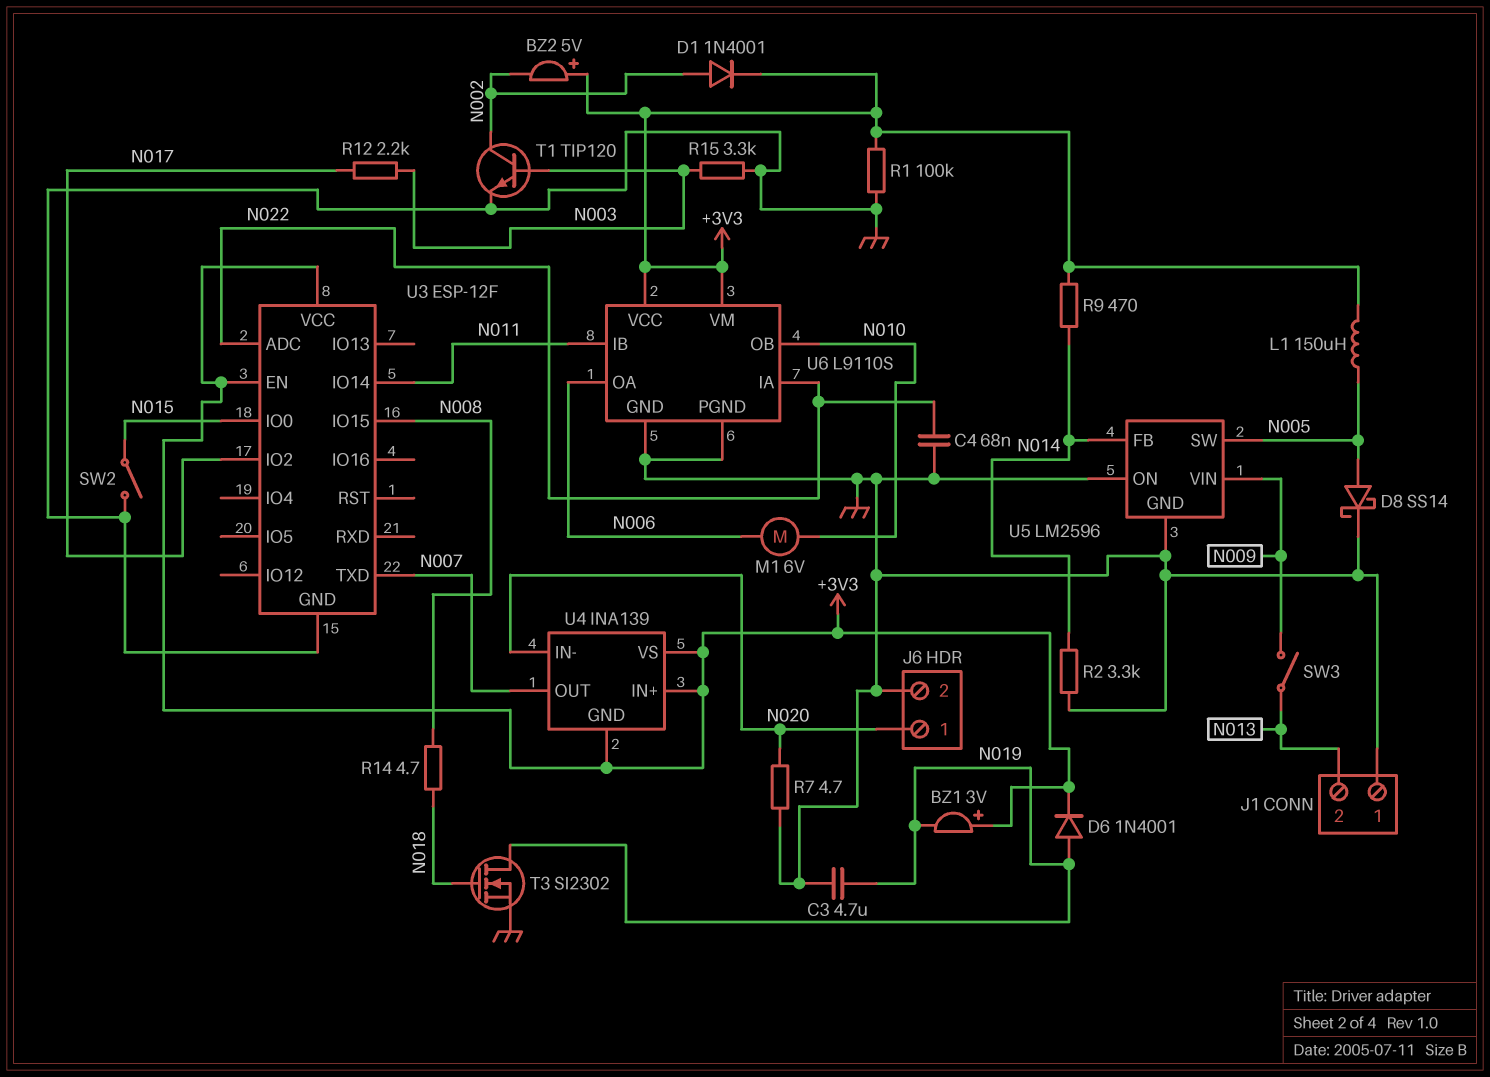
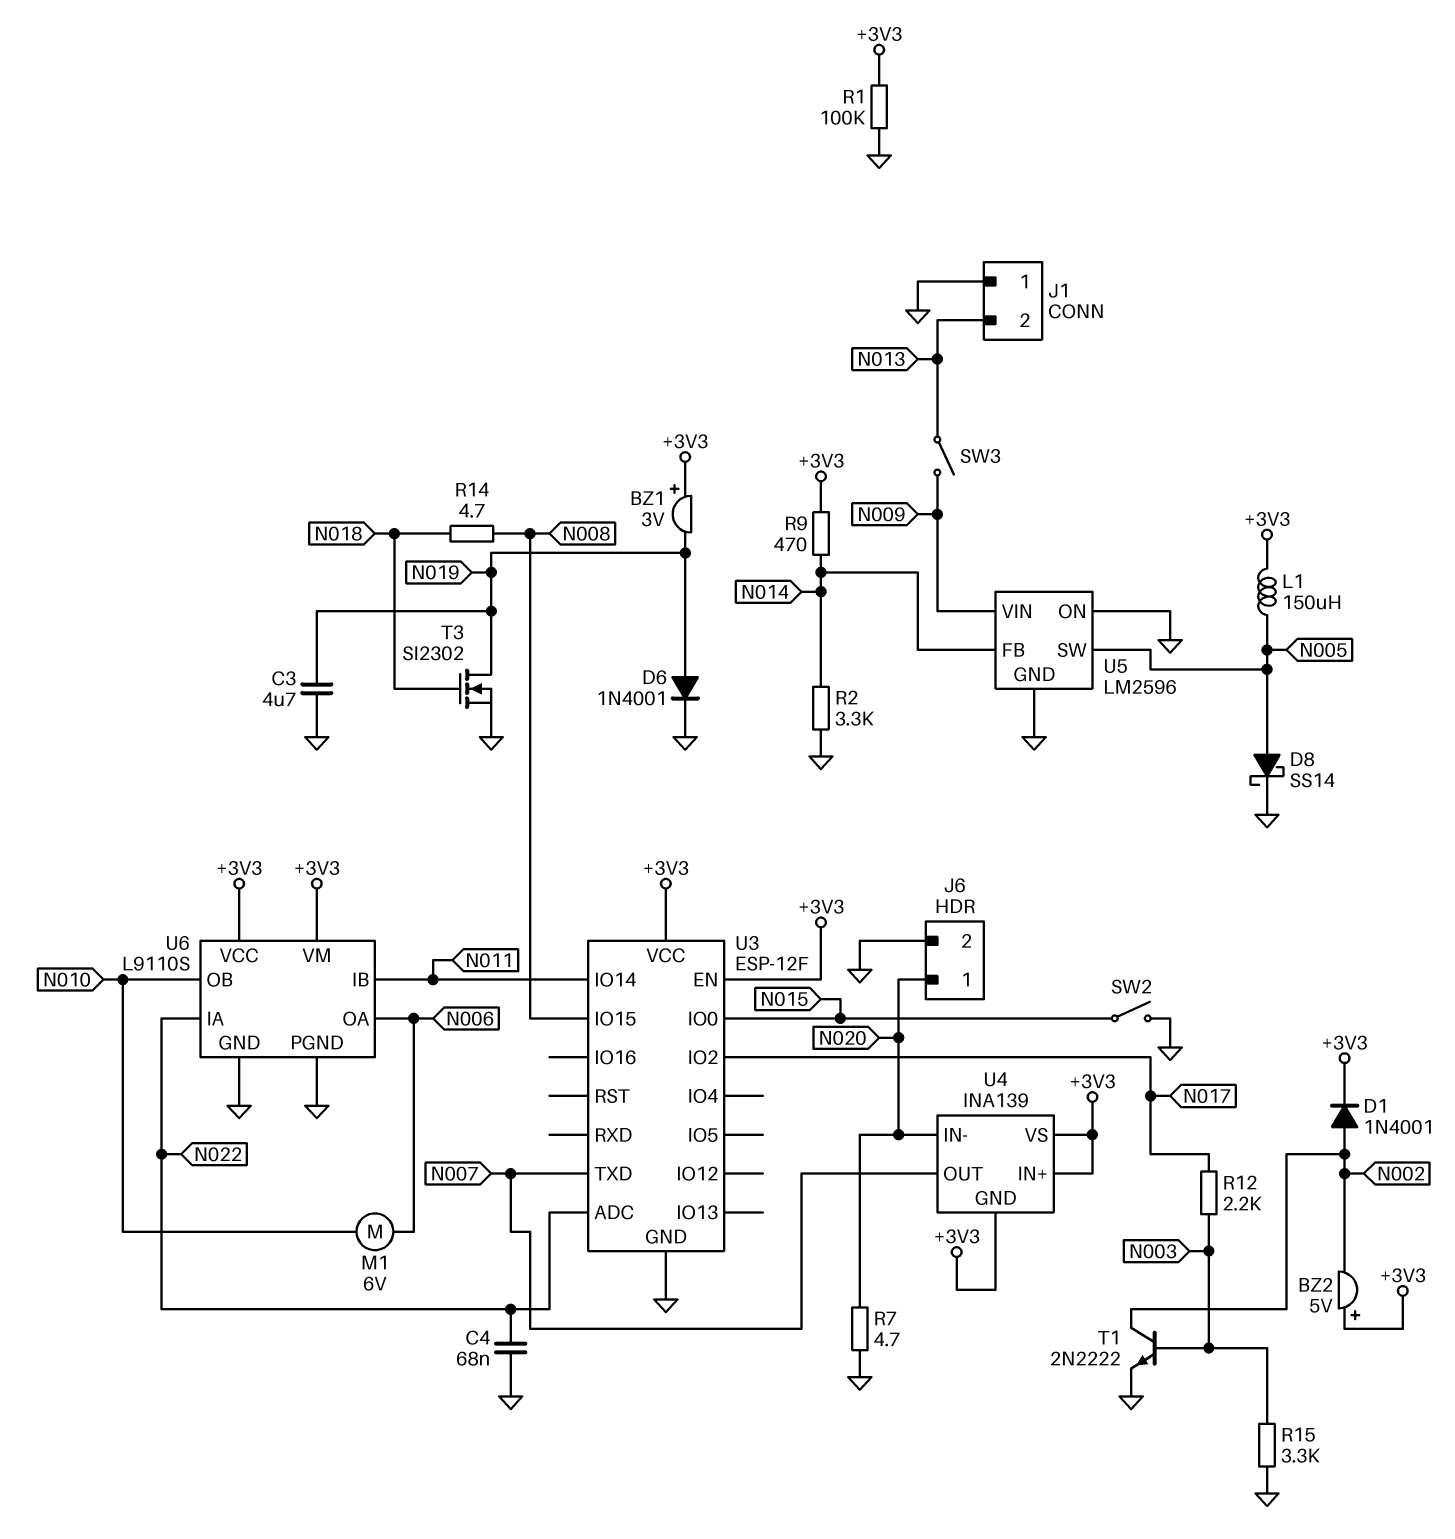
D6: diode 1N4001 (A N019, K +3V3) -> diode 1N4001 (A N019, K GND)
T1: NPN TIP120 (B N003, C N002, E GND) -> NPN 2N2222 (B N003, C N002, E GND)

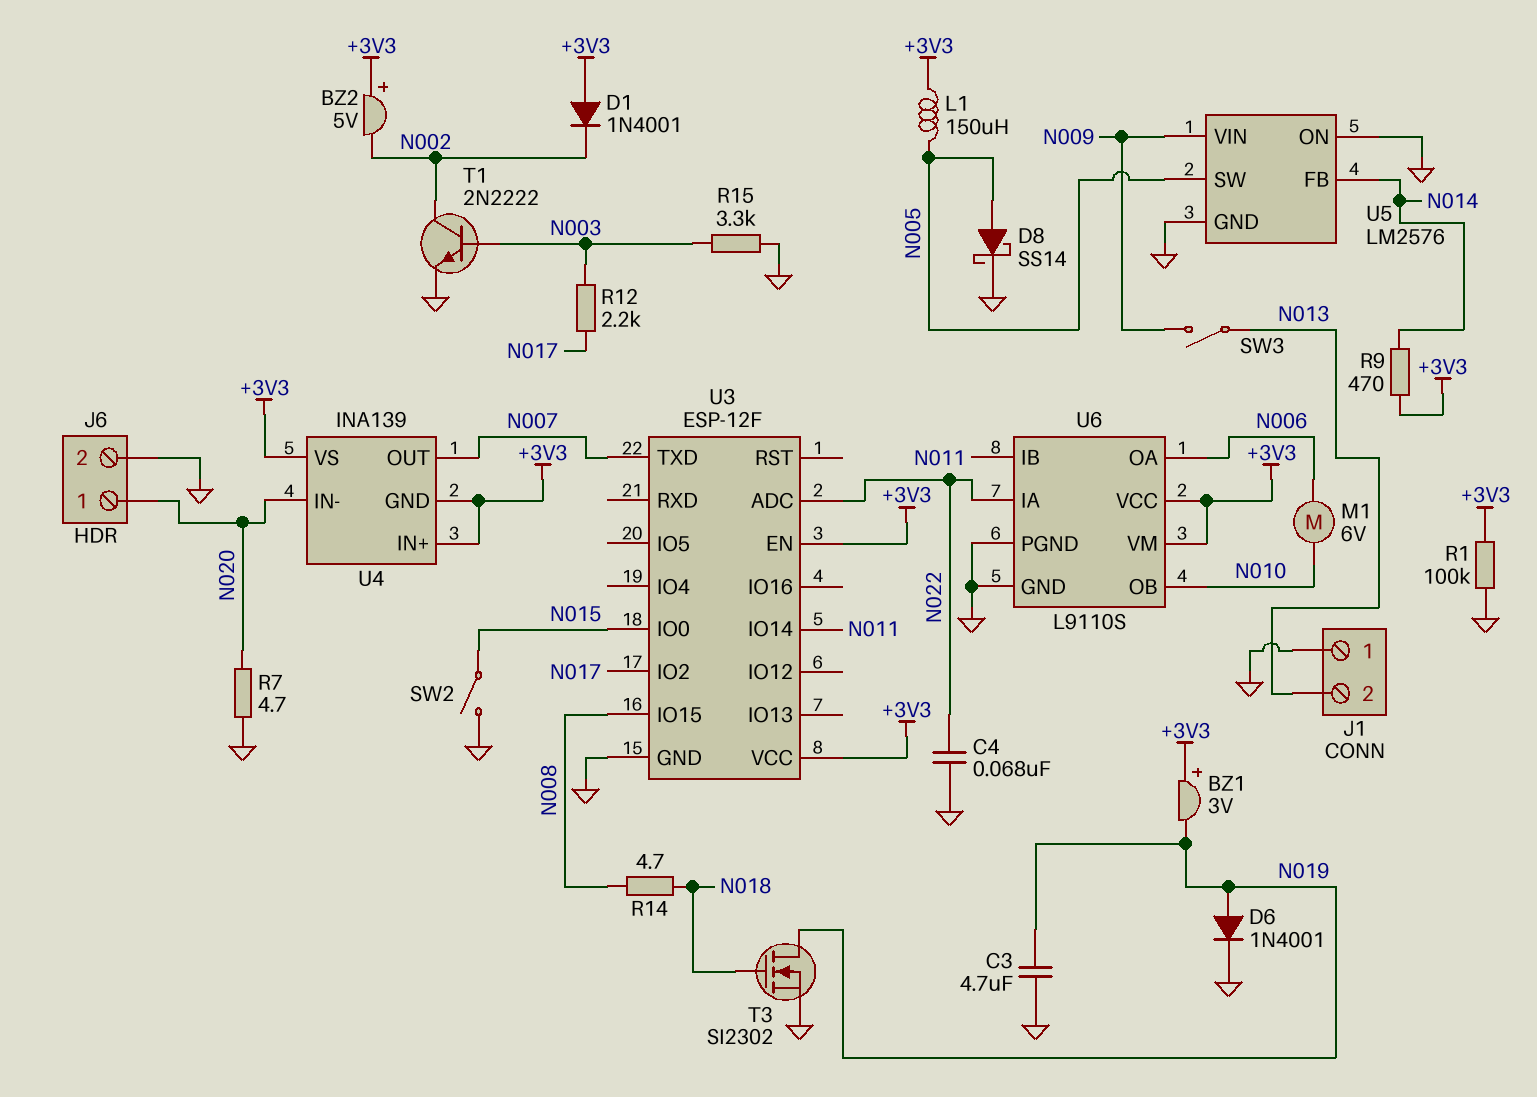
D1: diode 1N4001 (A N002, K +3V3) -> diode 1N4001 (A +3V3, K N002)
R2: 3.3k (GND, N014) -> none
U5: LM2596 -> LM2576

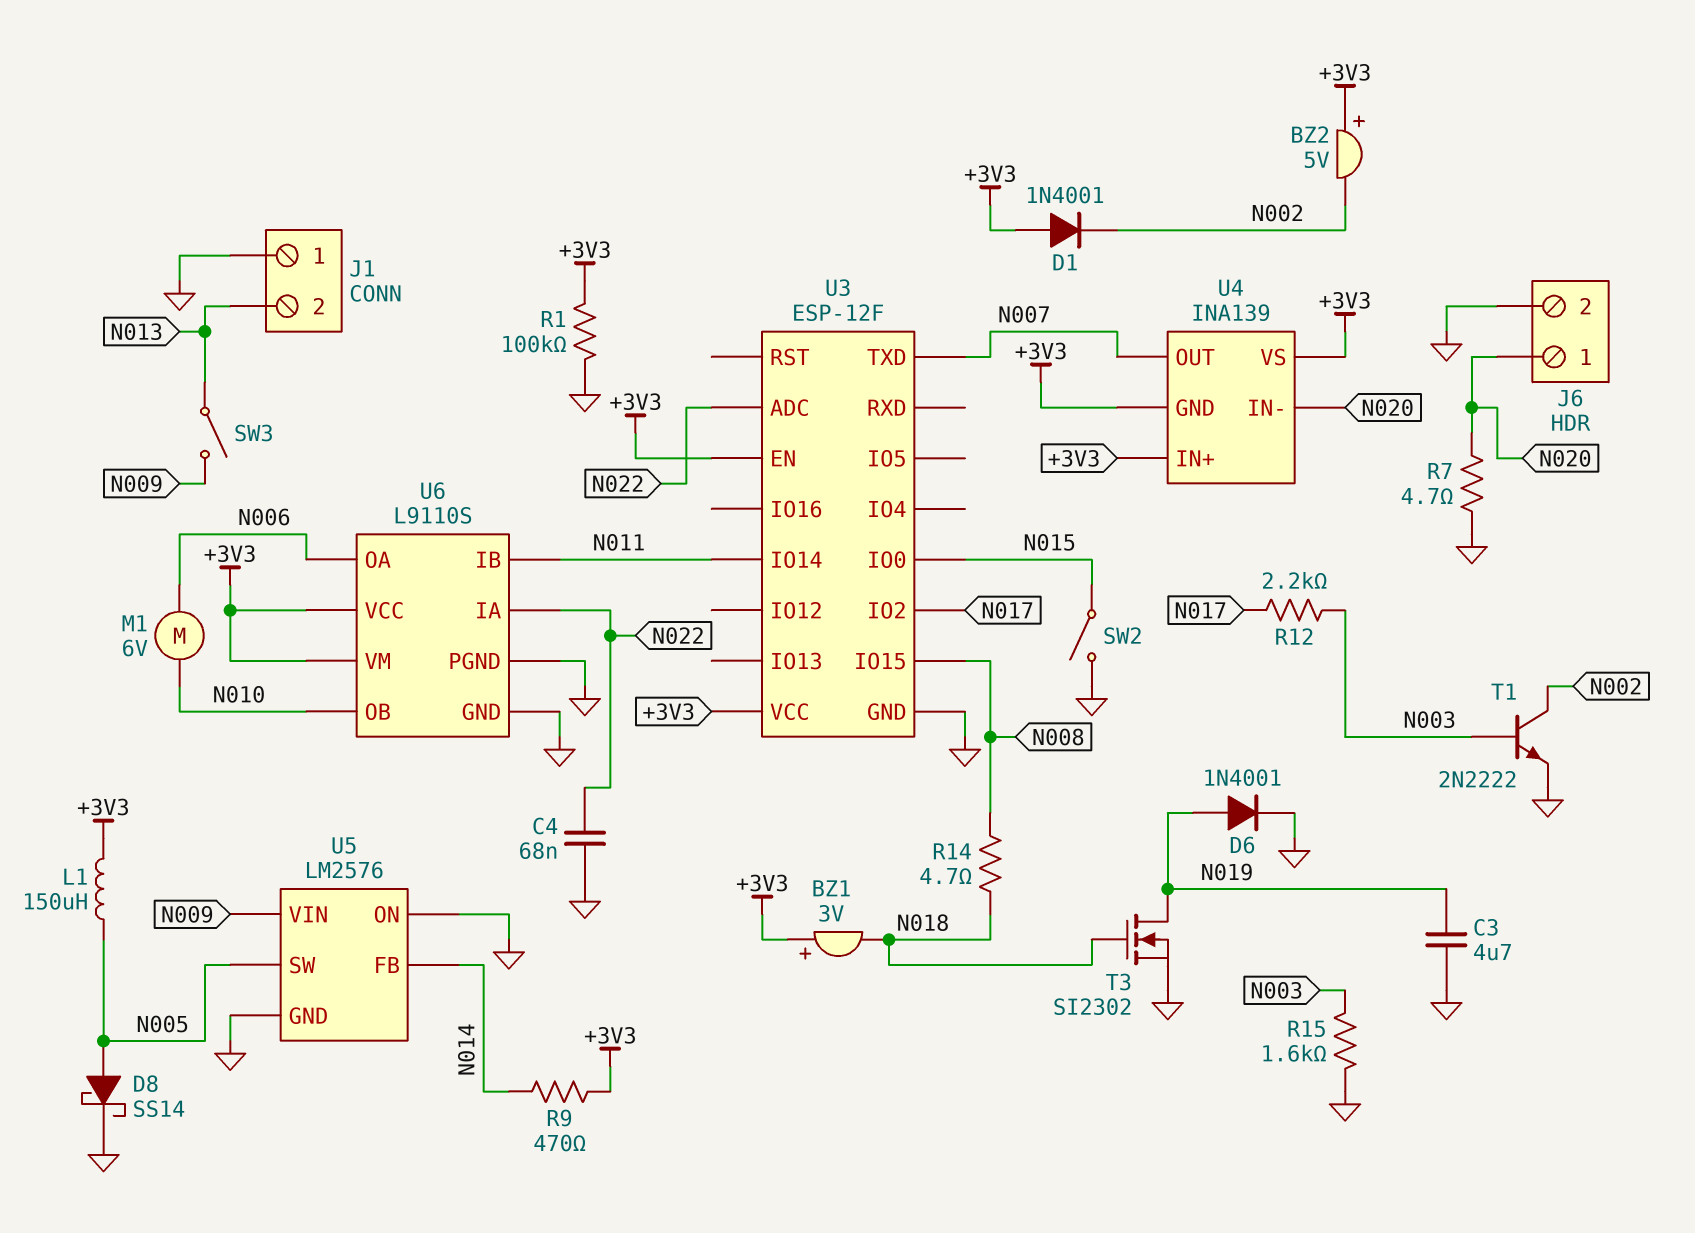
BZ1: buzzer 3V (plus +3V3, minus N019) -> buzzer 3V (plus +3V3, minus N018)
R15: 3.3k (GND, N003) -> 1.6k (GND, N003)

